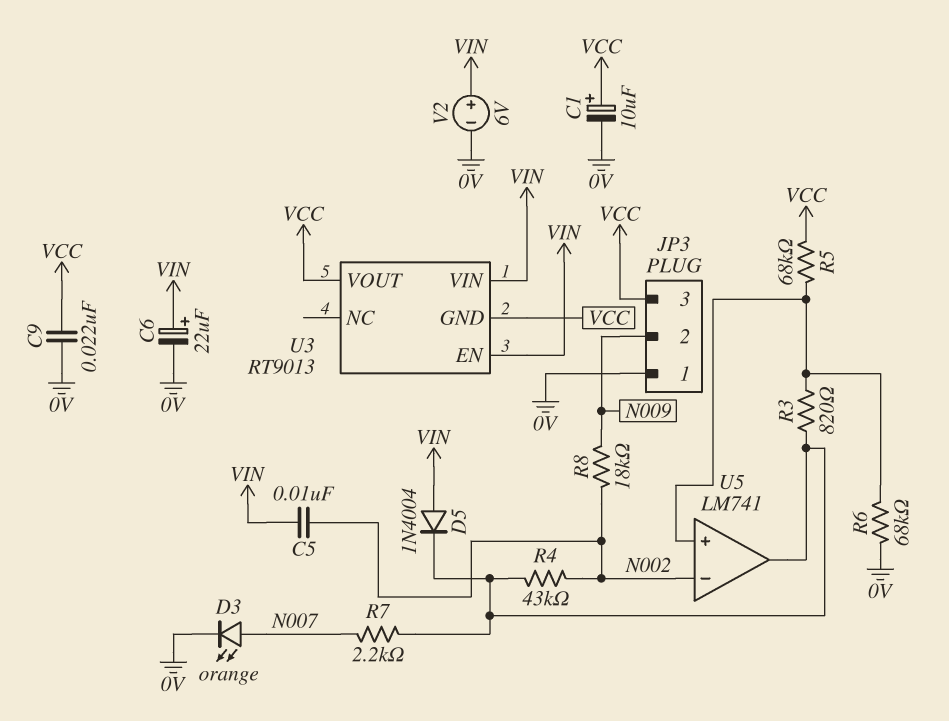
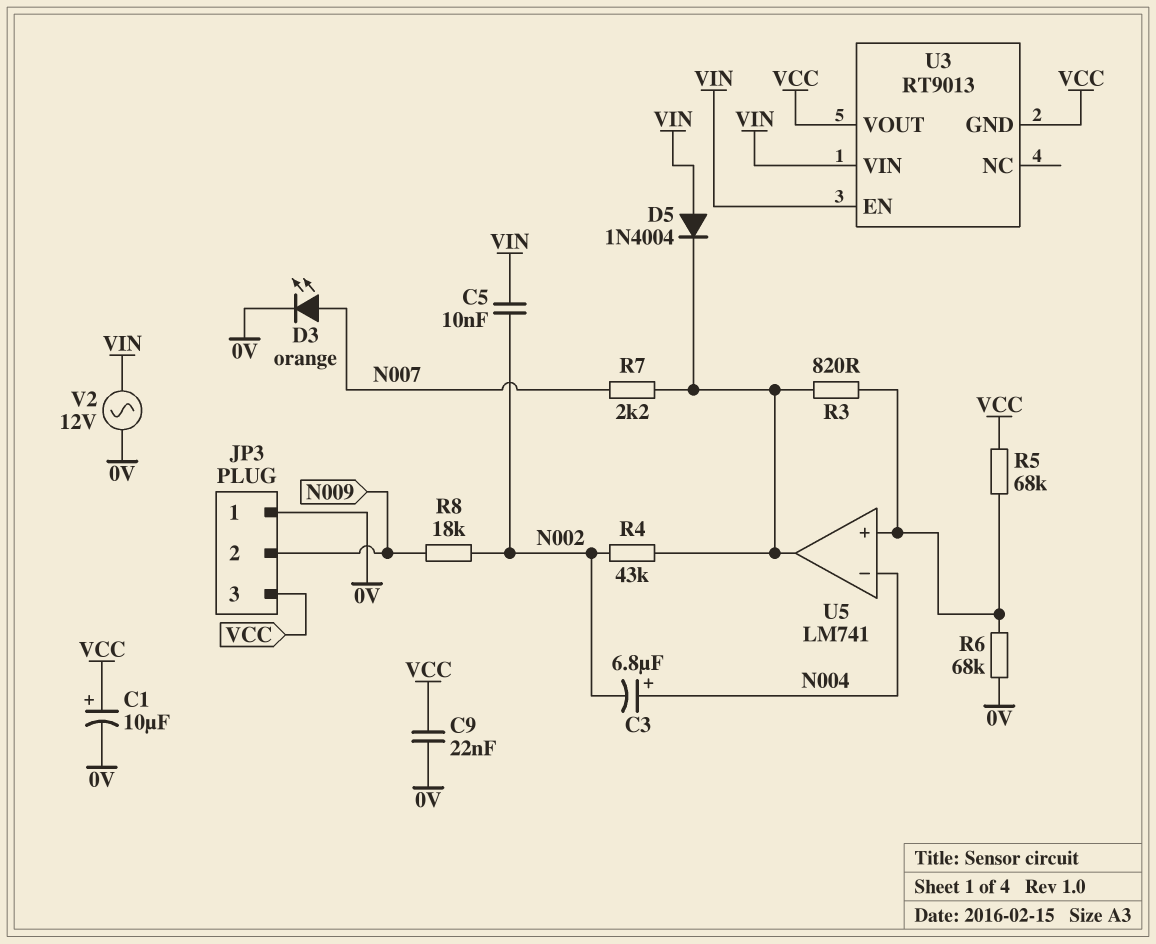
C3: none -> 6.8uF (plus N004, minus N002)
C6: 22uF (plus VIN, minus 0V) -> none
U5 pin in-: N002 -> N004
V2: 6V (plus VIN, minus 0V) -> AC 12V (0V, VIN)

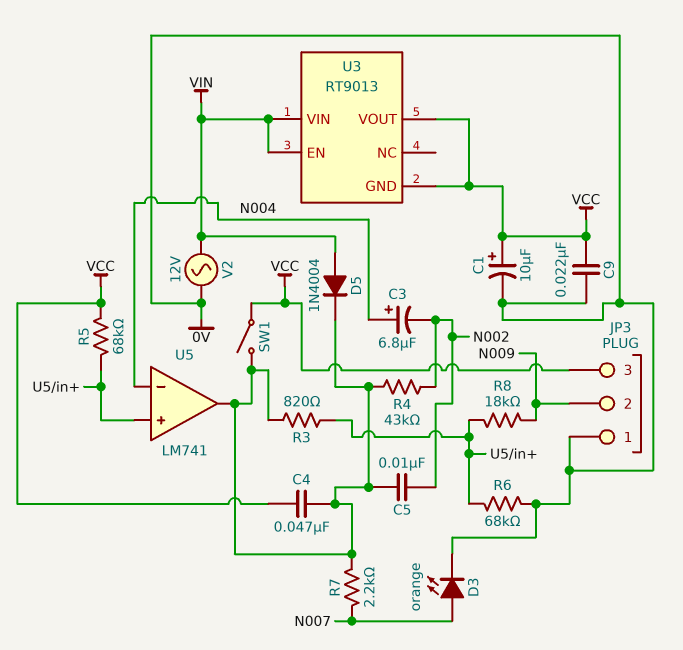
C4: none -> 47nF (U5/out, VCC)
C5: 10nF (N002, VIN) -> 10nF (N002, U5/out)
R8: 18k (N002, N009) -> 18k (N009, U5/in+)
SW1: none -> switch (U5/out, VCC)

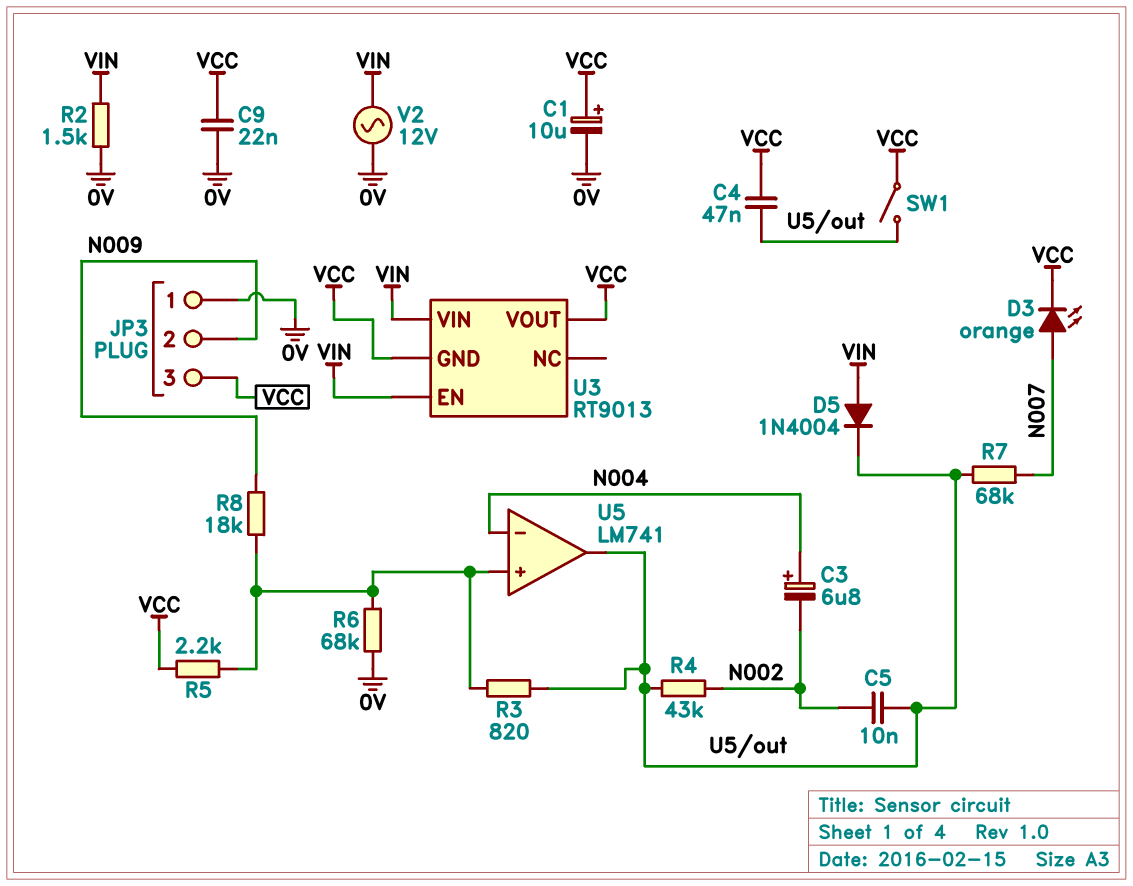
D3: LED orange (A N007, K 0V) -> LED orange (A N007, K VCC)
R2: none -> 1.5k (0V, VIN)
R5: 68k (U5/in+, VCC) -> 2.2k (U5/in+, VCC)
R7: 2.2k (N007, U5/out) -> 68k (N007, U5/out)

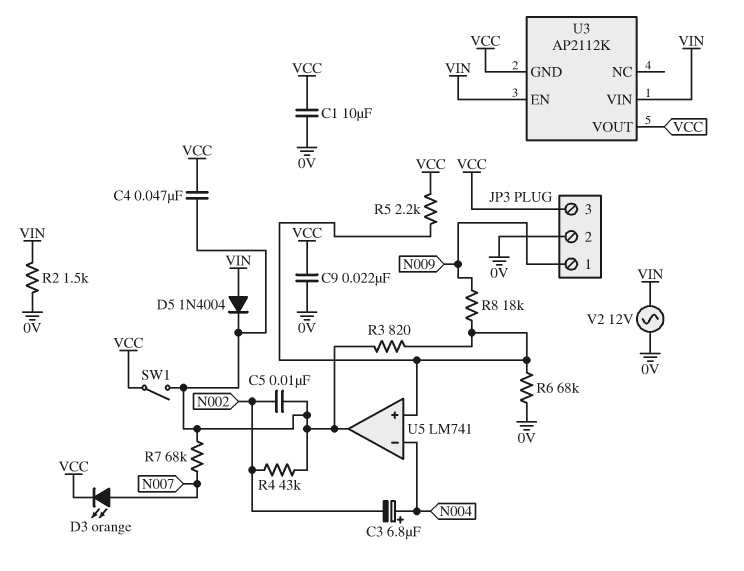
C1: 10uF (plus VCC, minus 0V) -> 10uF (0V, VCC)
JP3 pin 1: 0V -> N009
JP3 pin 2: N009 -> 0V
U3: RT9013 -> AP2112K

